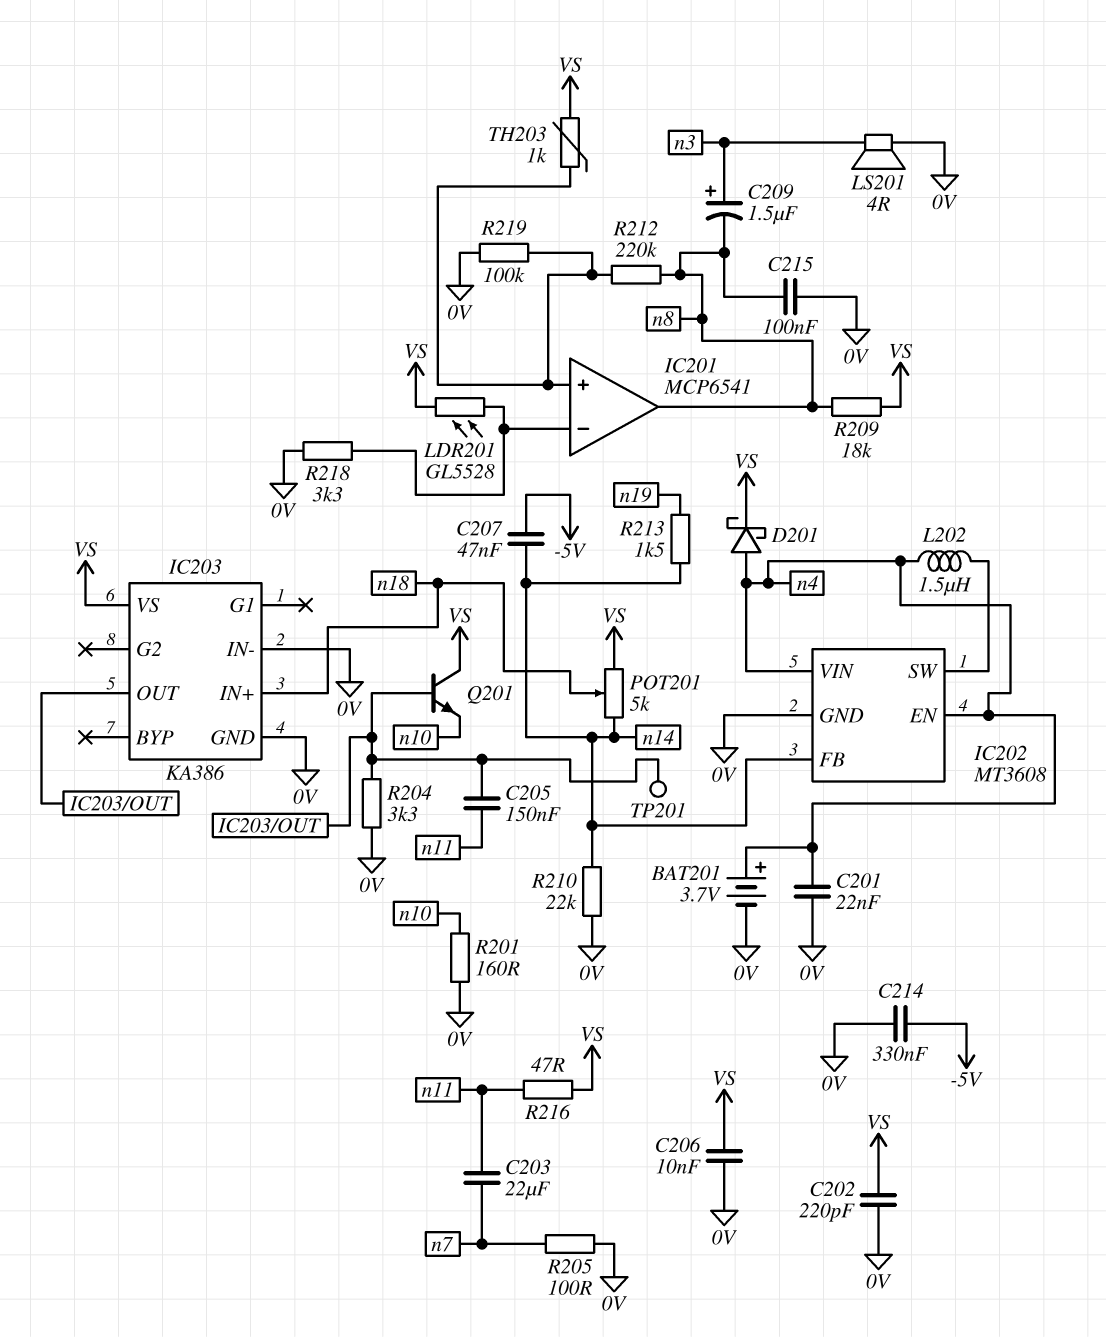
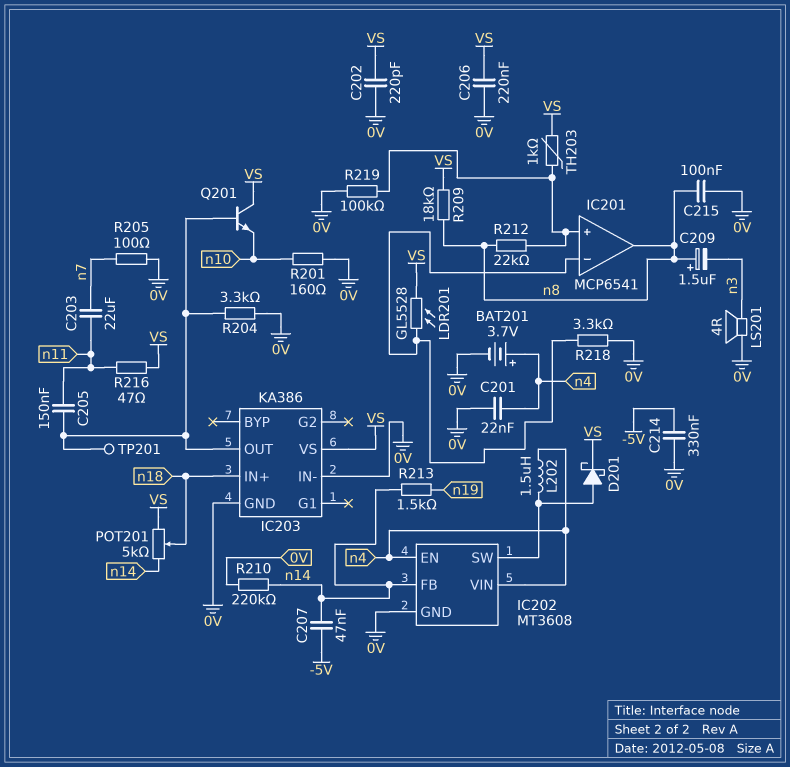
C206: 10nF (0V, VS) -> 220nF (0V, VS)
C209: 1.5uF (plus n3, minus n8) -> 1.5uF (plus n8, minus n3)
D201: schottky (A n4, K VS) -> schottky (A IC202/SW, K VS)
R210: 22k (0V, n14) -> 220k (0V, n14)
R212: 220k (IC201/in+, n8) -> 22k (IC201/in+, n8)

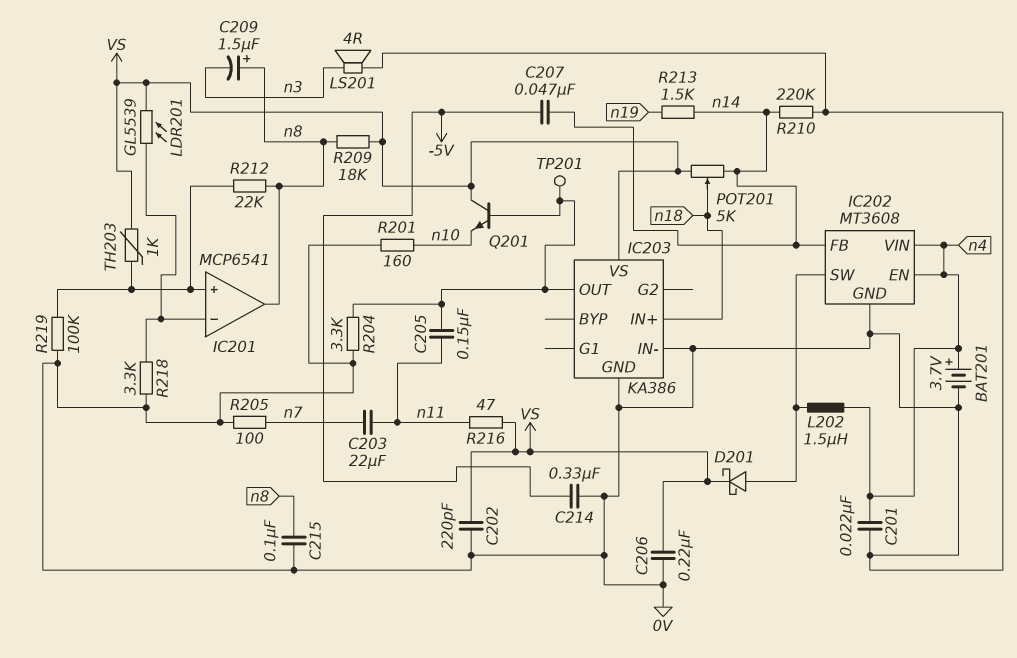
LDR201: GL5528 (IC201/in-, VS) -> GL5539 (IC201/in-, VS)

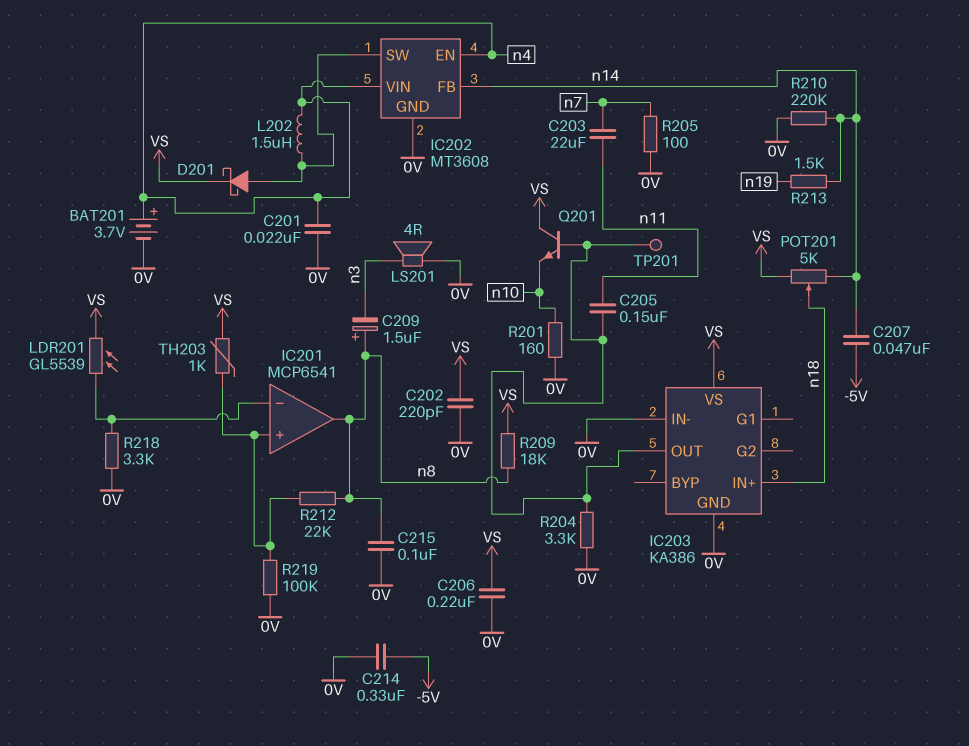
R216: 47 (VS, n11) -> none

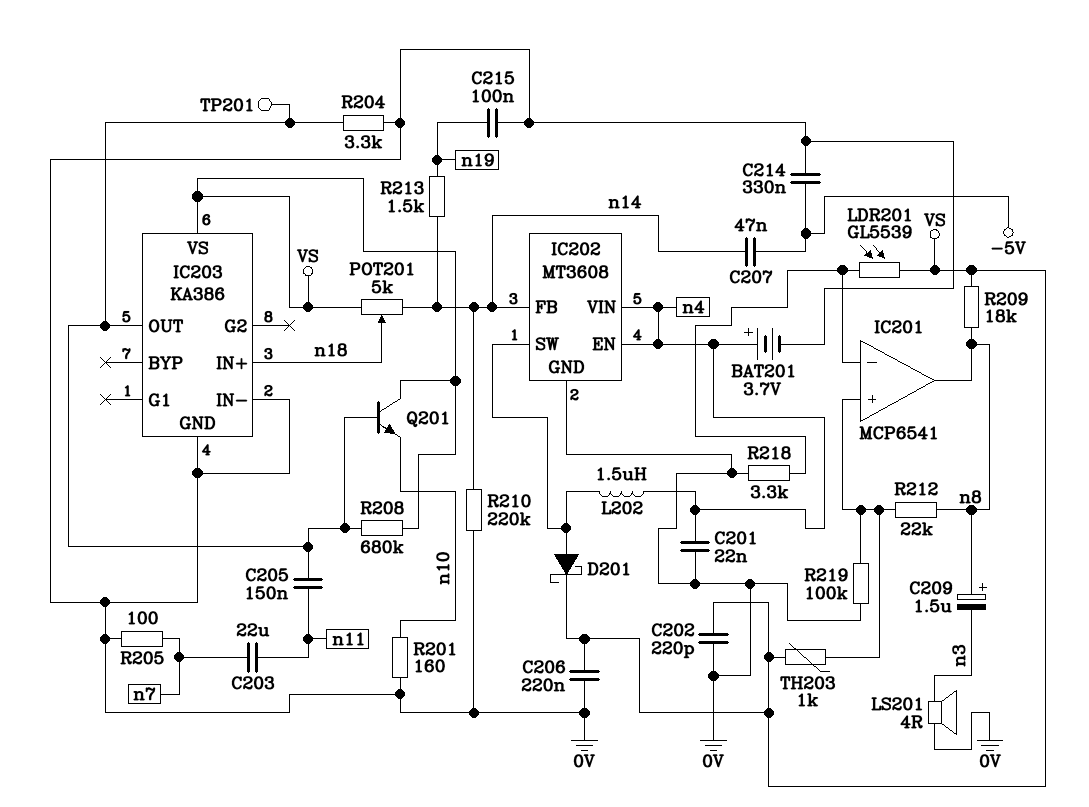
C215: 100nF (0V, n8) -> 100nF (0V, n19)
R208: none -> 680k (IC203/OUT, VS)

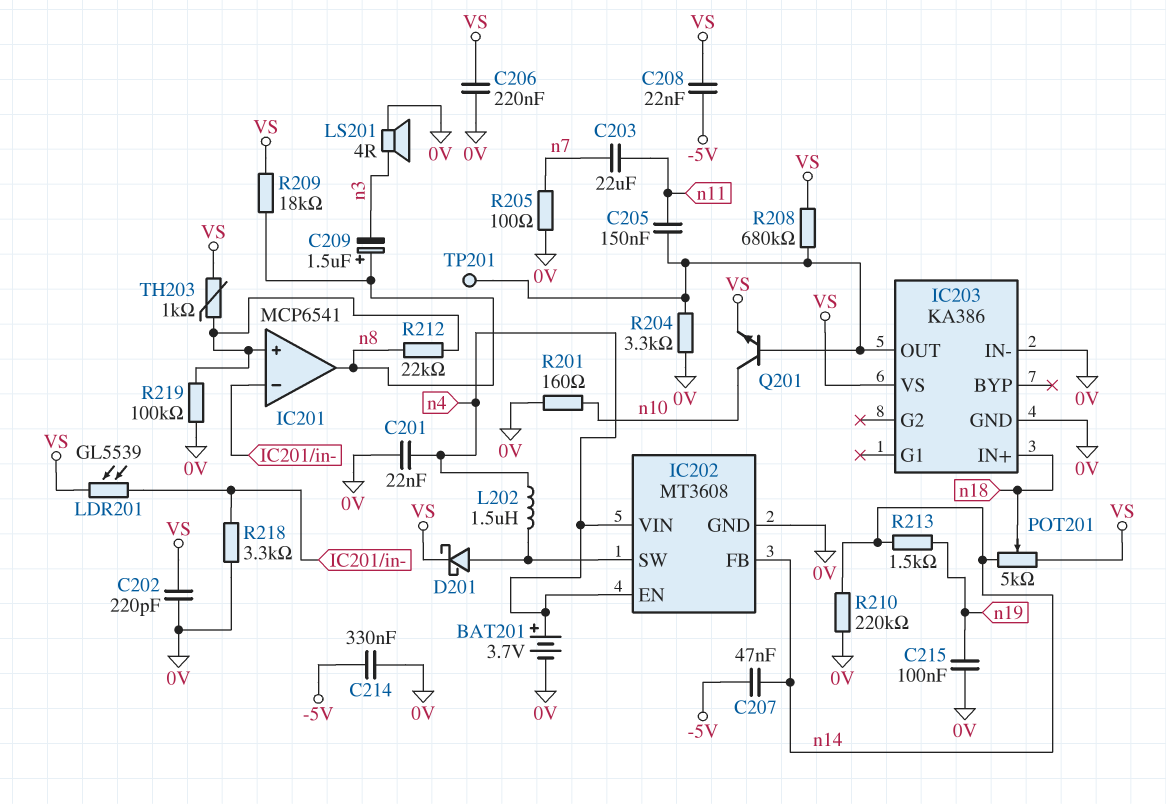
C208: none -> 22nF (-5V, VS)
Q201: NPN (B IC203/OUT, C VS, E n10) -> NPN (B IC203/OUT, C n10, E VS)

